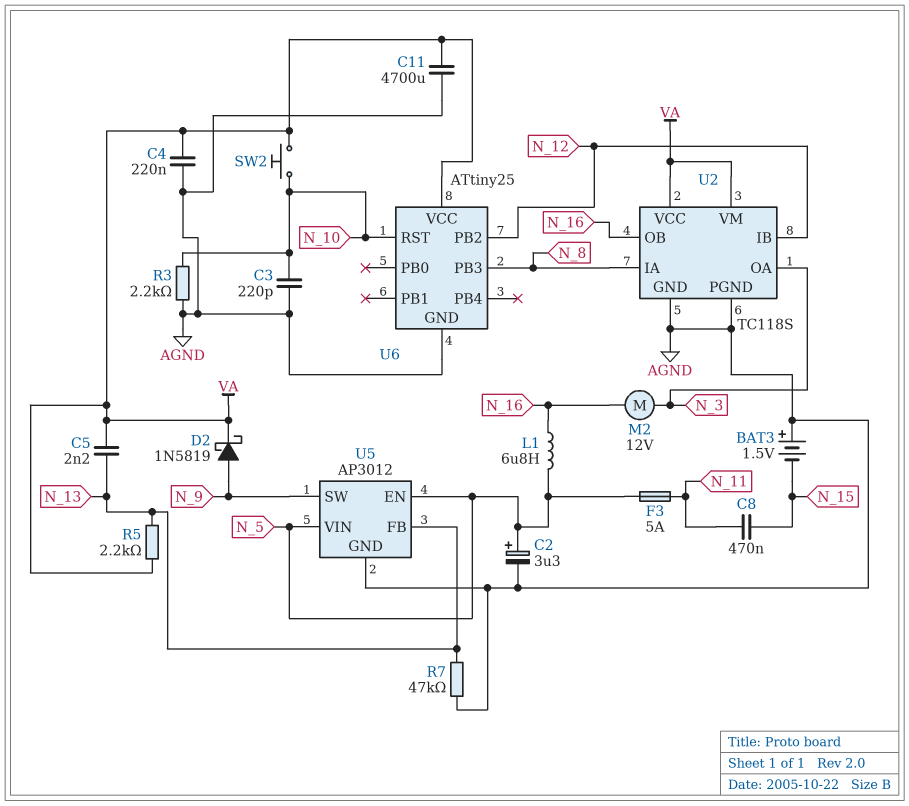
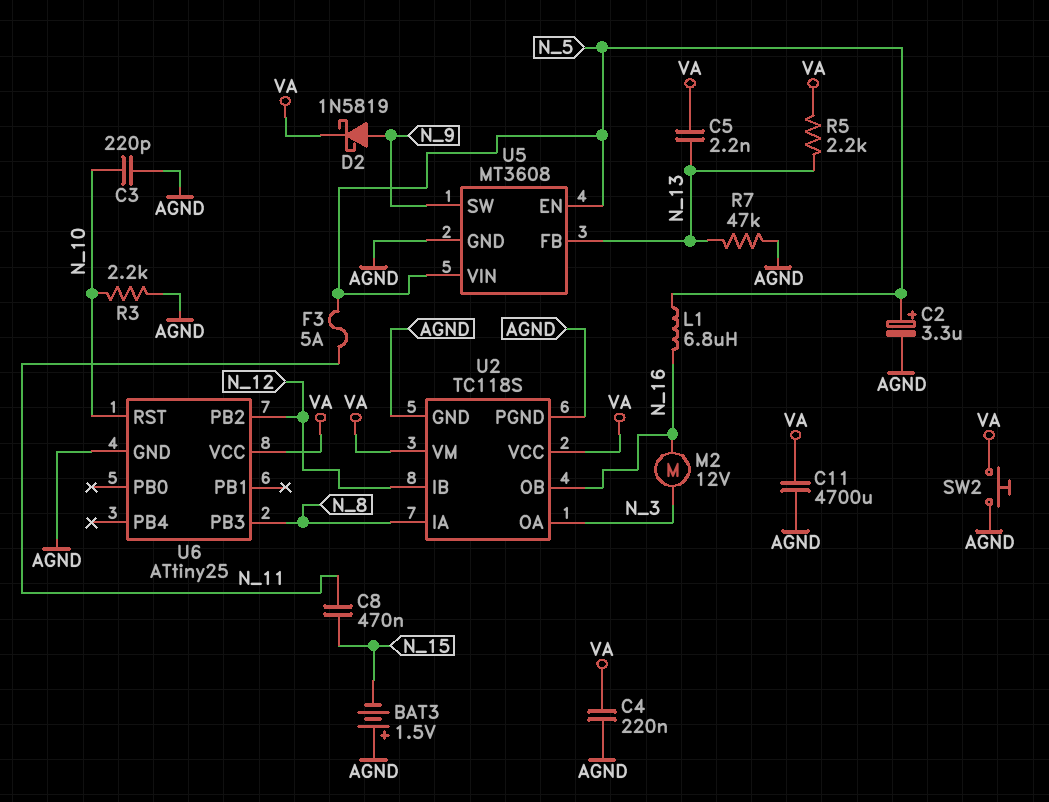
SW2: button (N_10, VA) -> button (AGND, VA)
U5: AP3012 -> MT3608

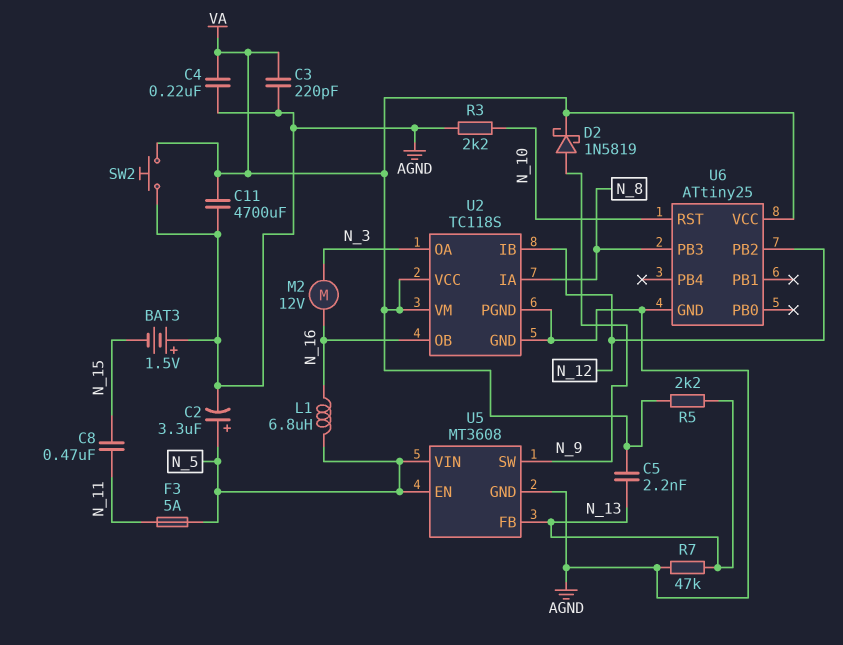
C3: 220pF (AGND, N_10) -> 220pF (AGND, VA)

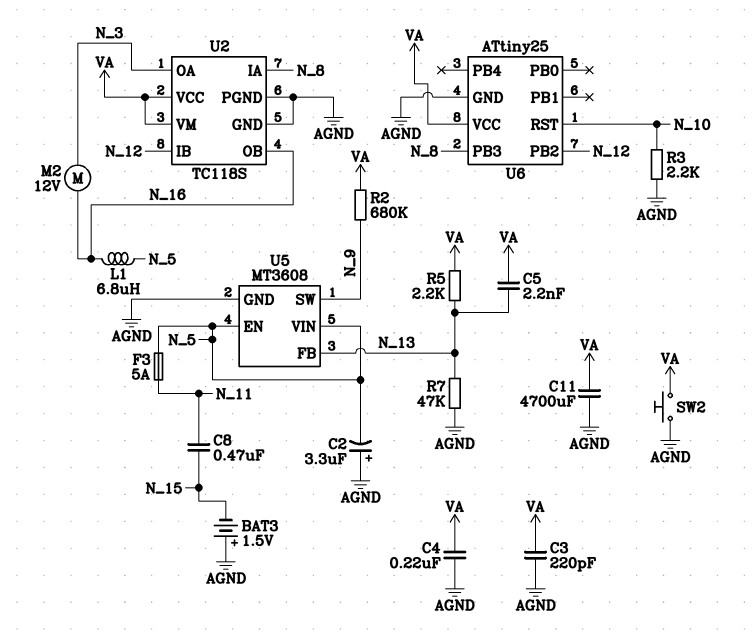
C2: 3.3uF (plus N_5, minus AGND) -> 3.3uF (plus AGND, minus N_5)
D2: schottky 1N5819 (A N_9, K VA) -> none
R2: none -> 680k (N_9, VA)

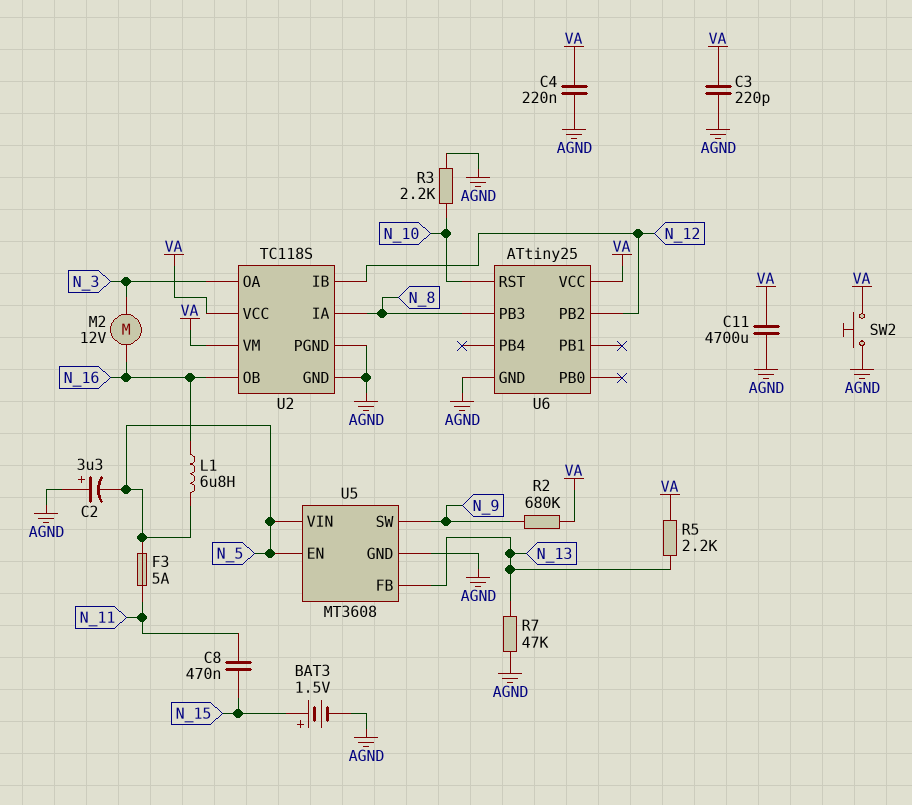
BAT3: 1.5V (plus AGND, minus N_15) -> 1.5V (plus N_15, minus AGND)
C5: 2.2nF (N_13, VA) -> none

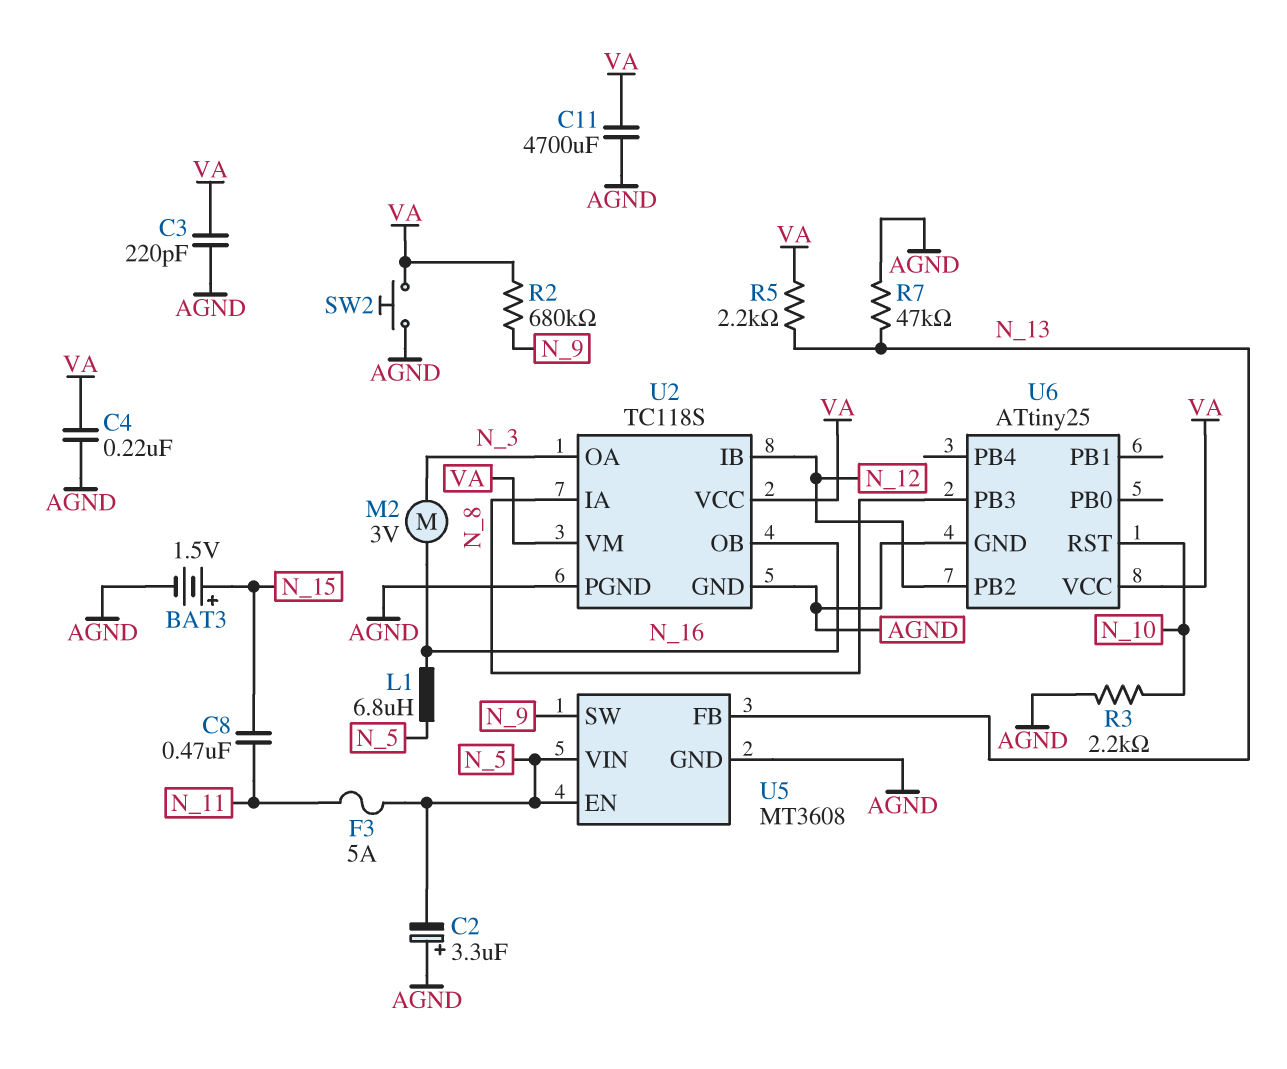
M2: motor 12V (N_3, N_16) -> motor 3V (N_3, N_16)

